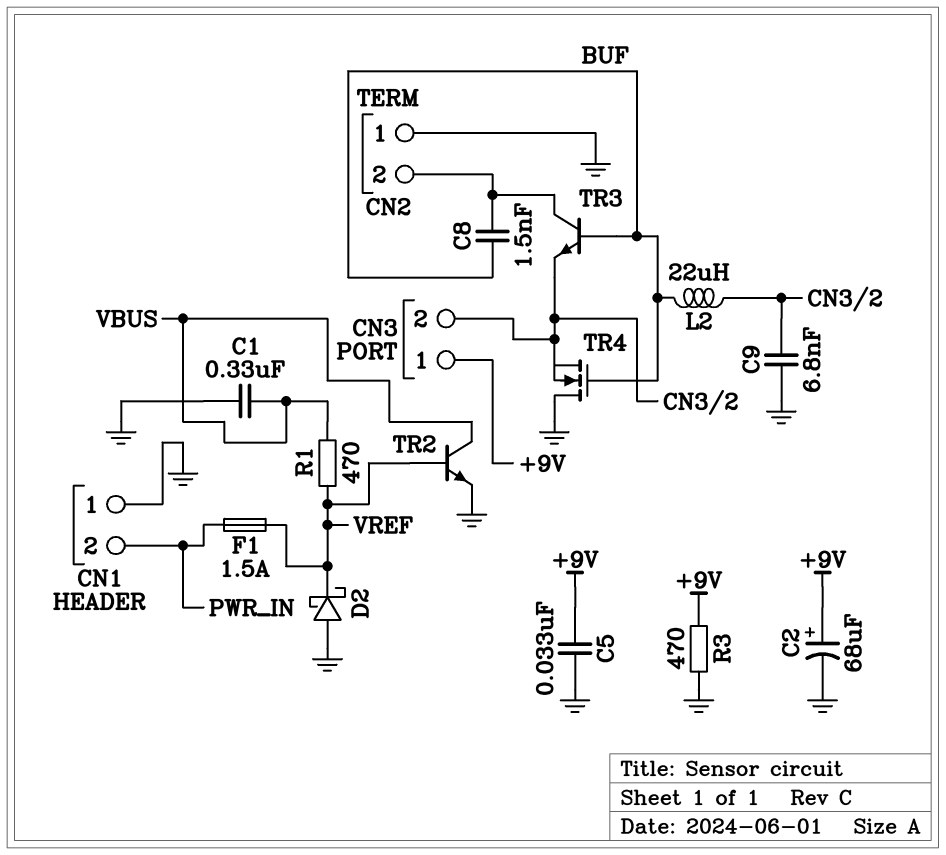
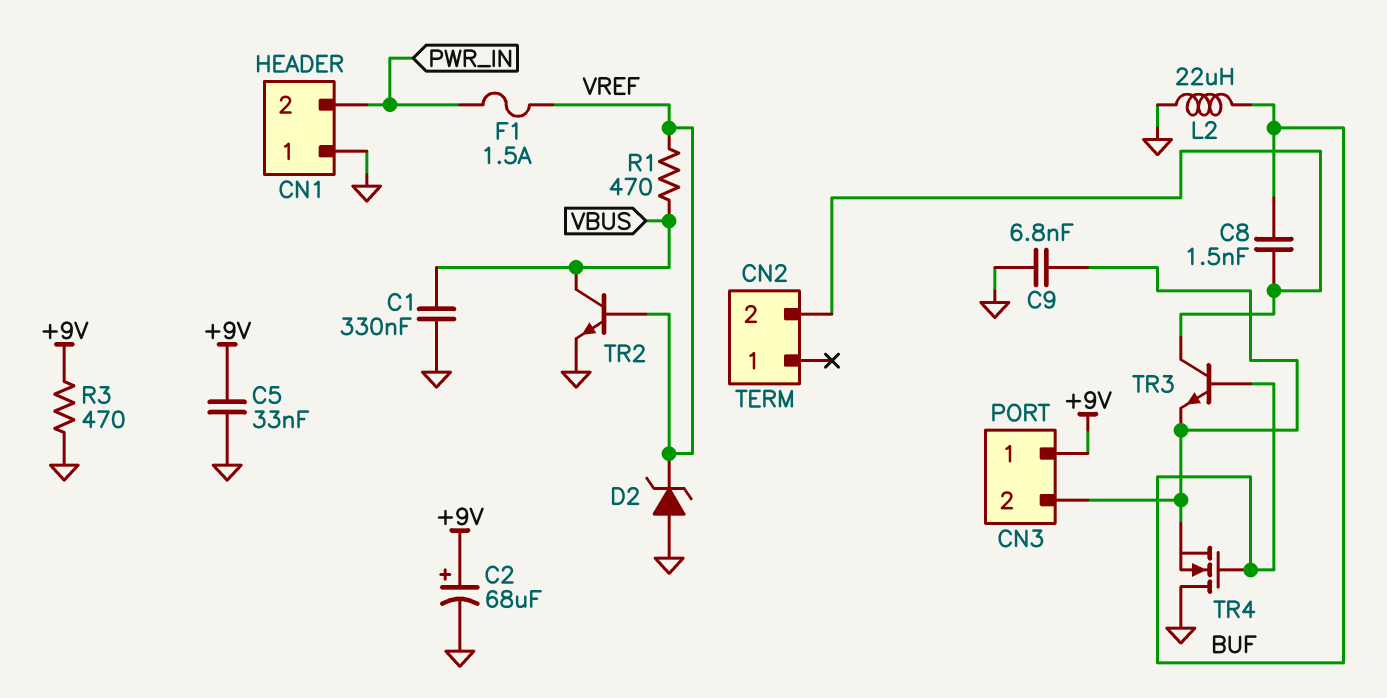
CN2 pin 1: GND -> none
D2: schottky (A GND, K VREF) -> zener (A GND, K VREF)
L2: 22uH (BUF, CN3/2) -> 22uH (BUF, GND)

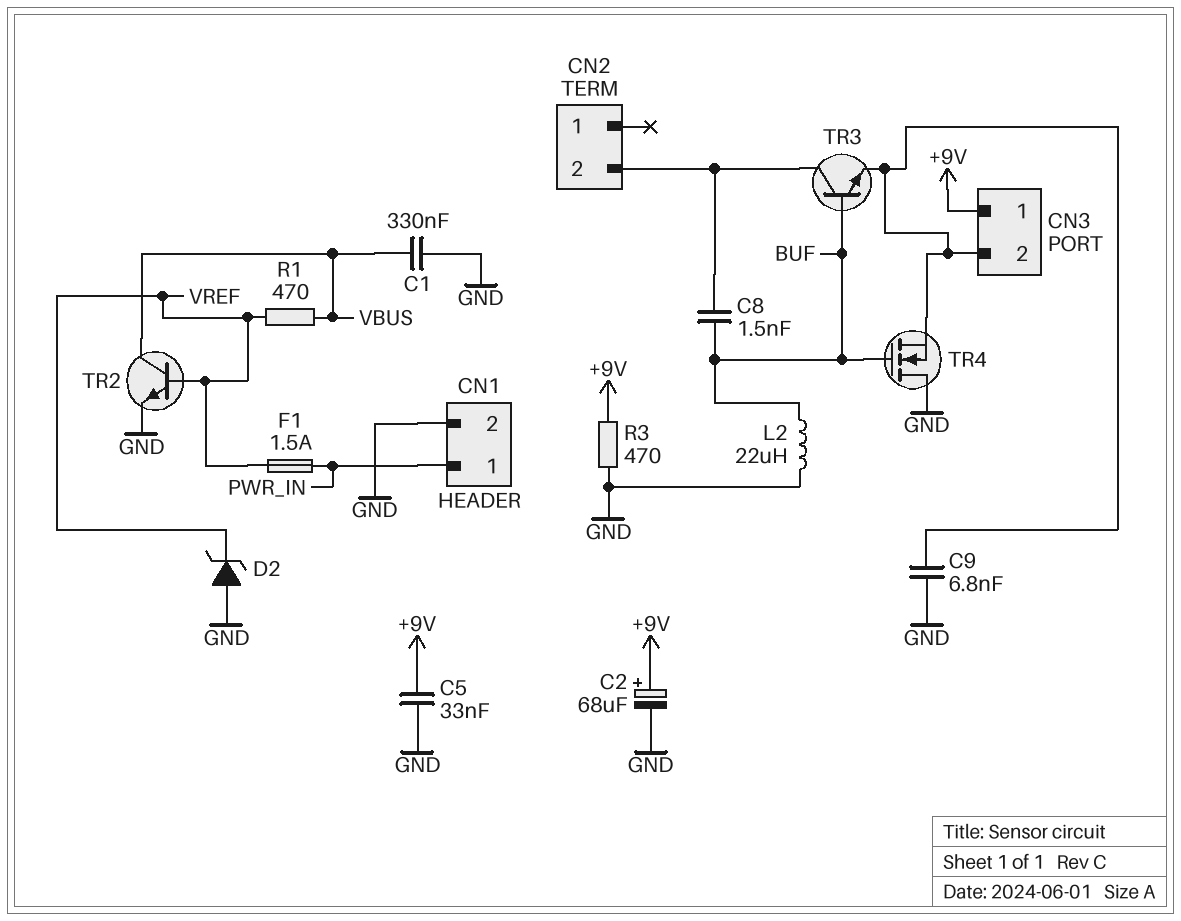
CN1 pin 1: GND -> PWR_IN
CN1 pin 2: PWR_IN -> GND

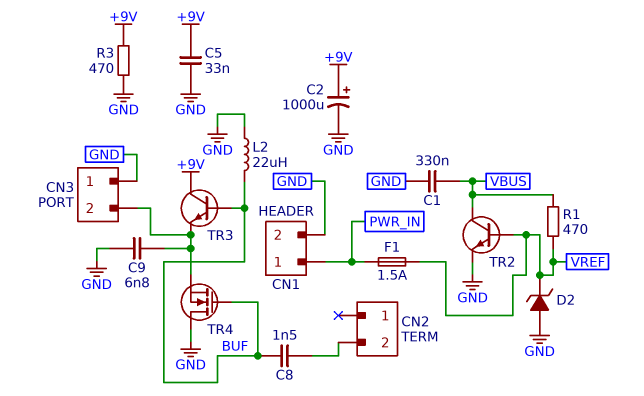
C2: 68uF (plus +9V, minus GND) -> 1000uF (plus +9V, minus GND)
CN3 pin 1: +9V -> GND
TR3: NPN (B BUF, C CN2/2, E CN3/2) -> NPN (B BUF, C +9V, E CN3/2)

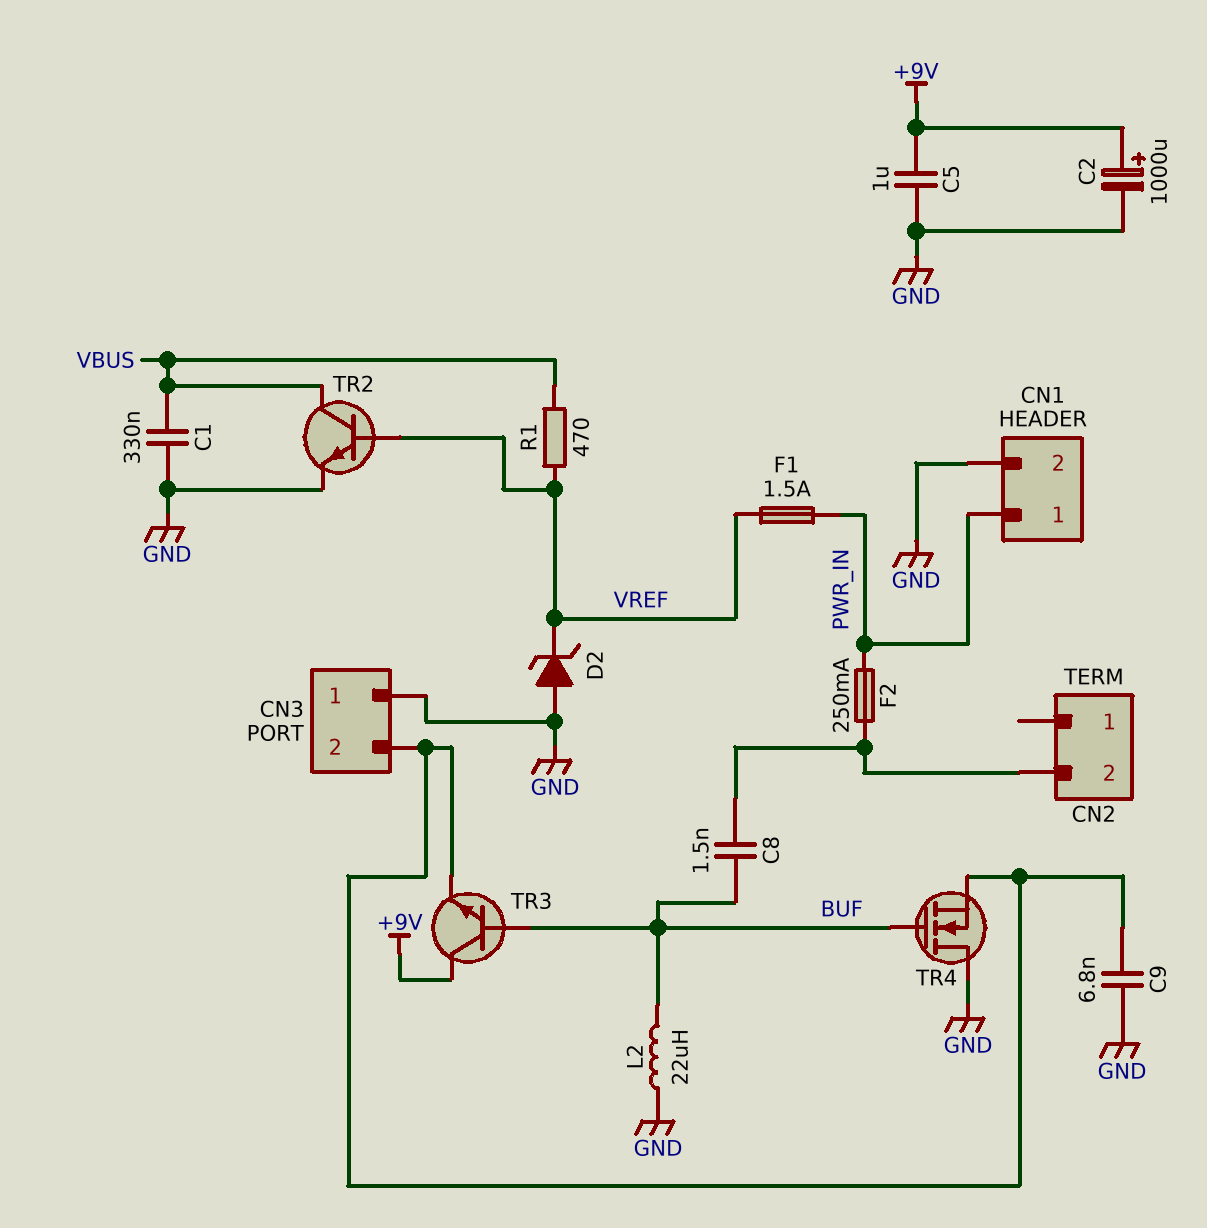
C5: 33nF (+9V, GND) -> 1uF (+9V, GND)
F2: none -> 250mA (CN2/2, PWR_IN)
R3: 470 (+9V, GND) -> none

